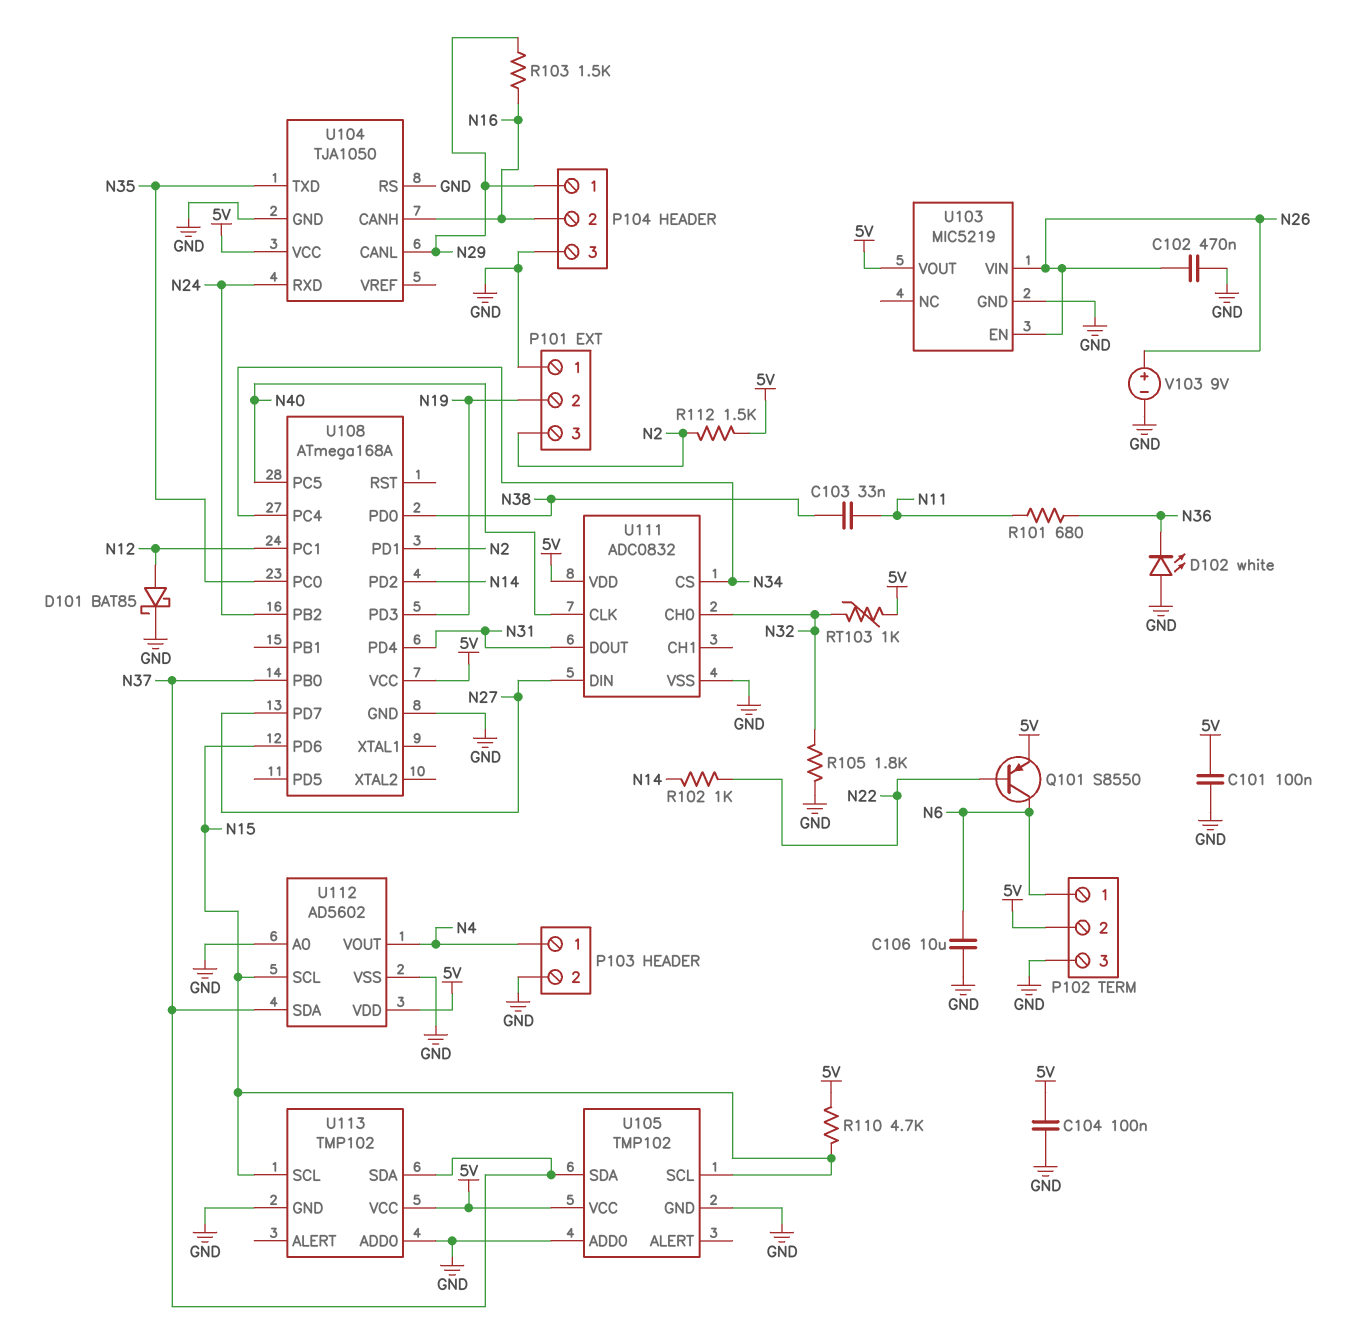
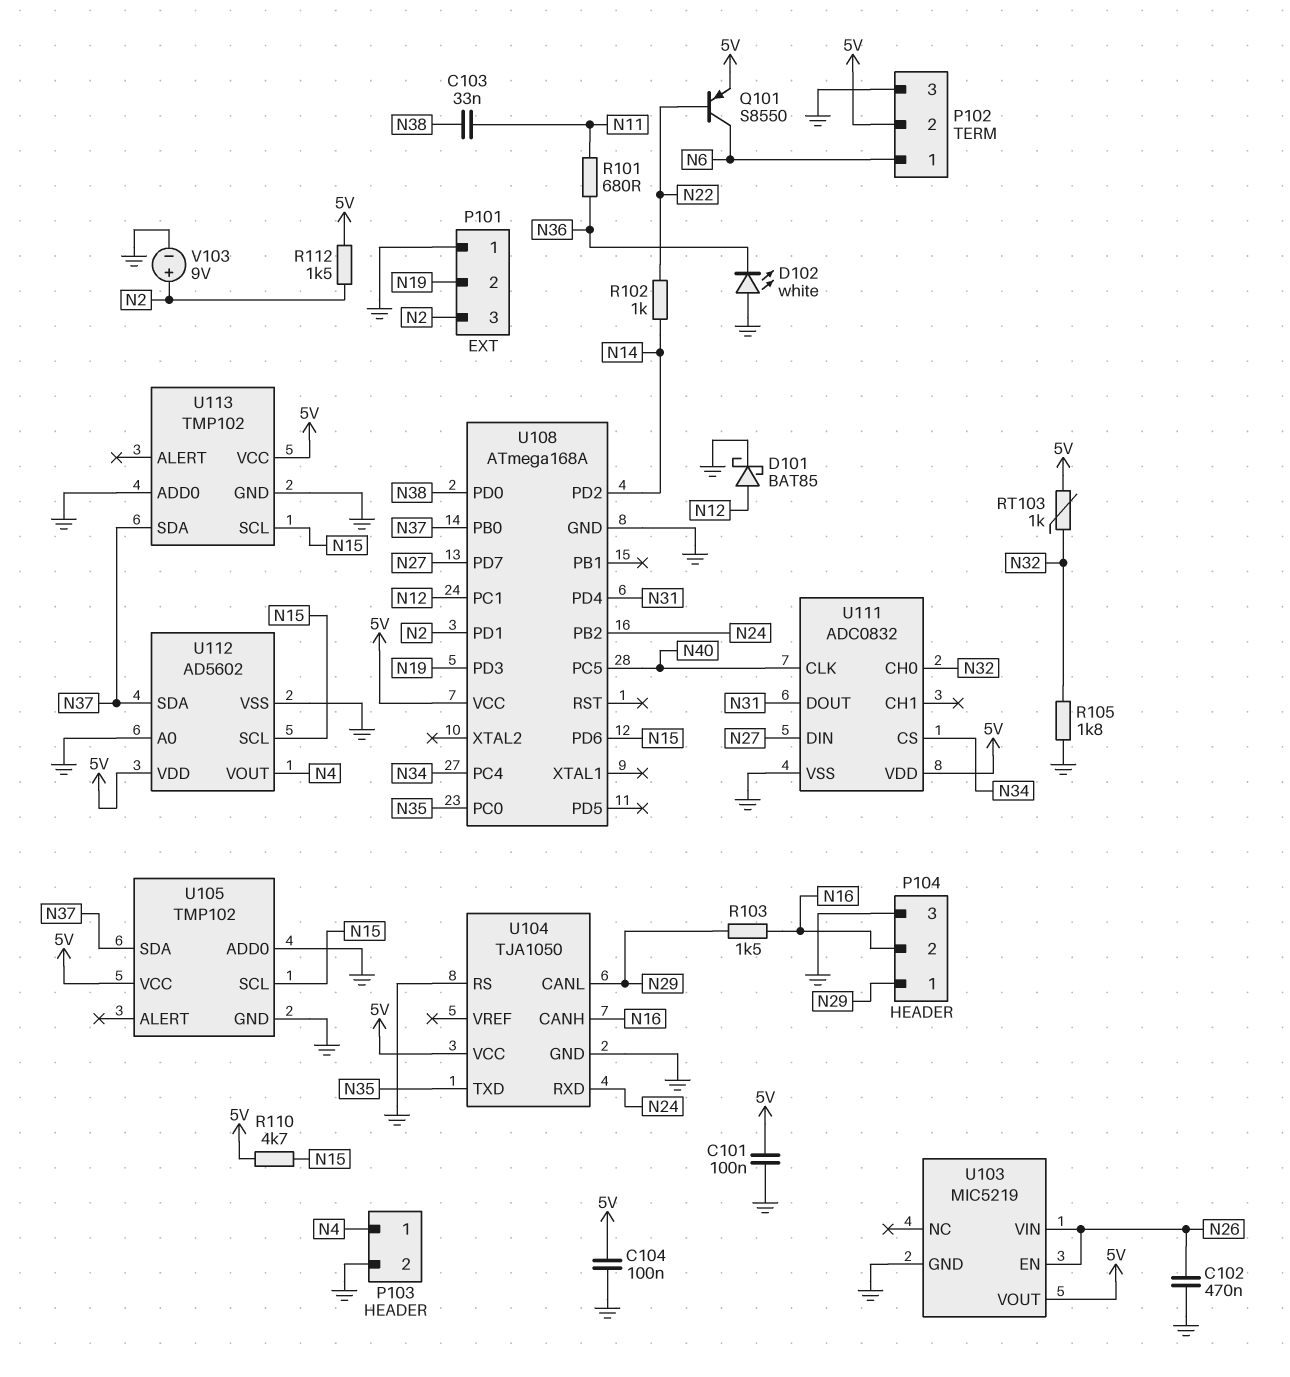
C106: 10uF (GND, N6) -> none
V103: 9V (plus N26, minus GND) -> 9V (plus N2, minus GND)

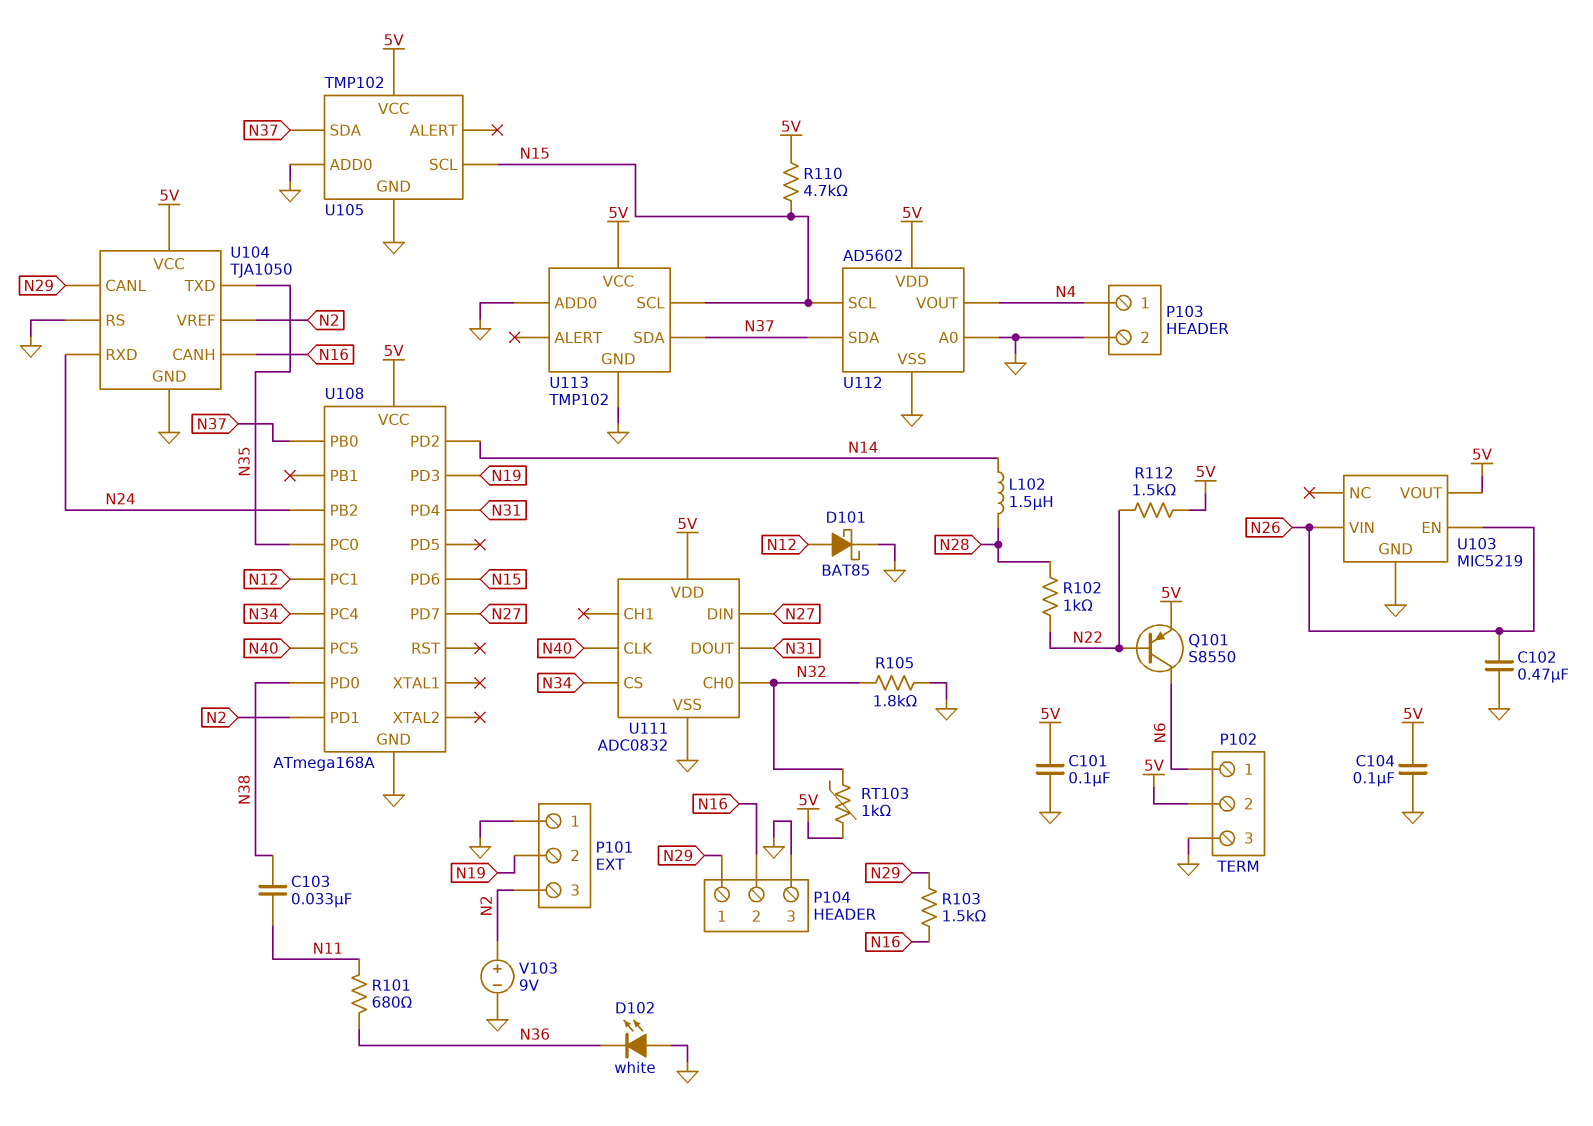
L102: none -> 1.5uH (N14, N28)
R102: 1k (N14, N22) -> 1k (N22, N28)
R112: 1.5k (5V, N2) -> 1.5k (5V, N22)
U104 pin VREF: none -> N2

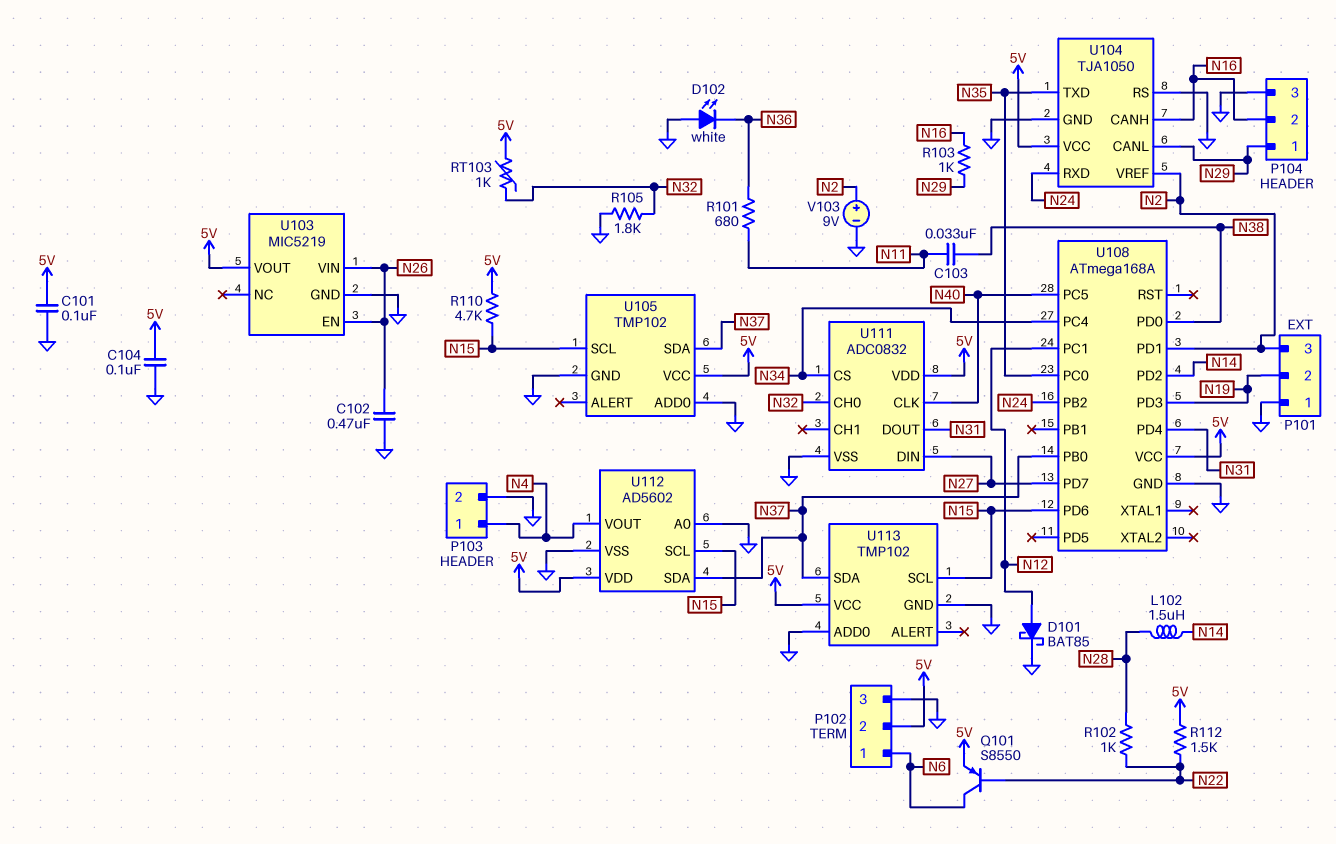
R103: 1.5k (N16, N29) -> 1k (N16, N29)

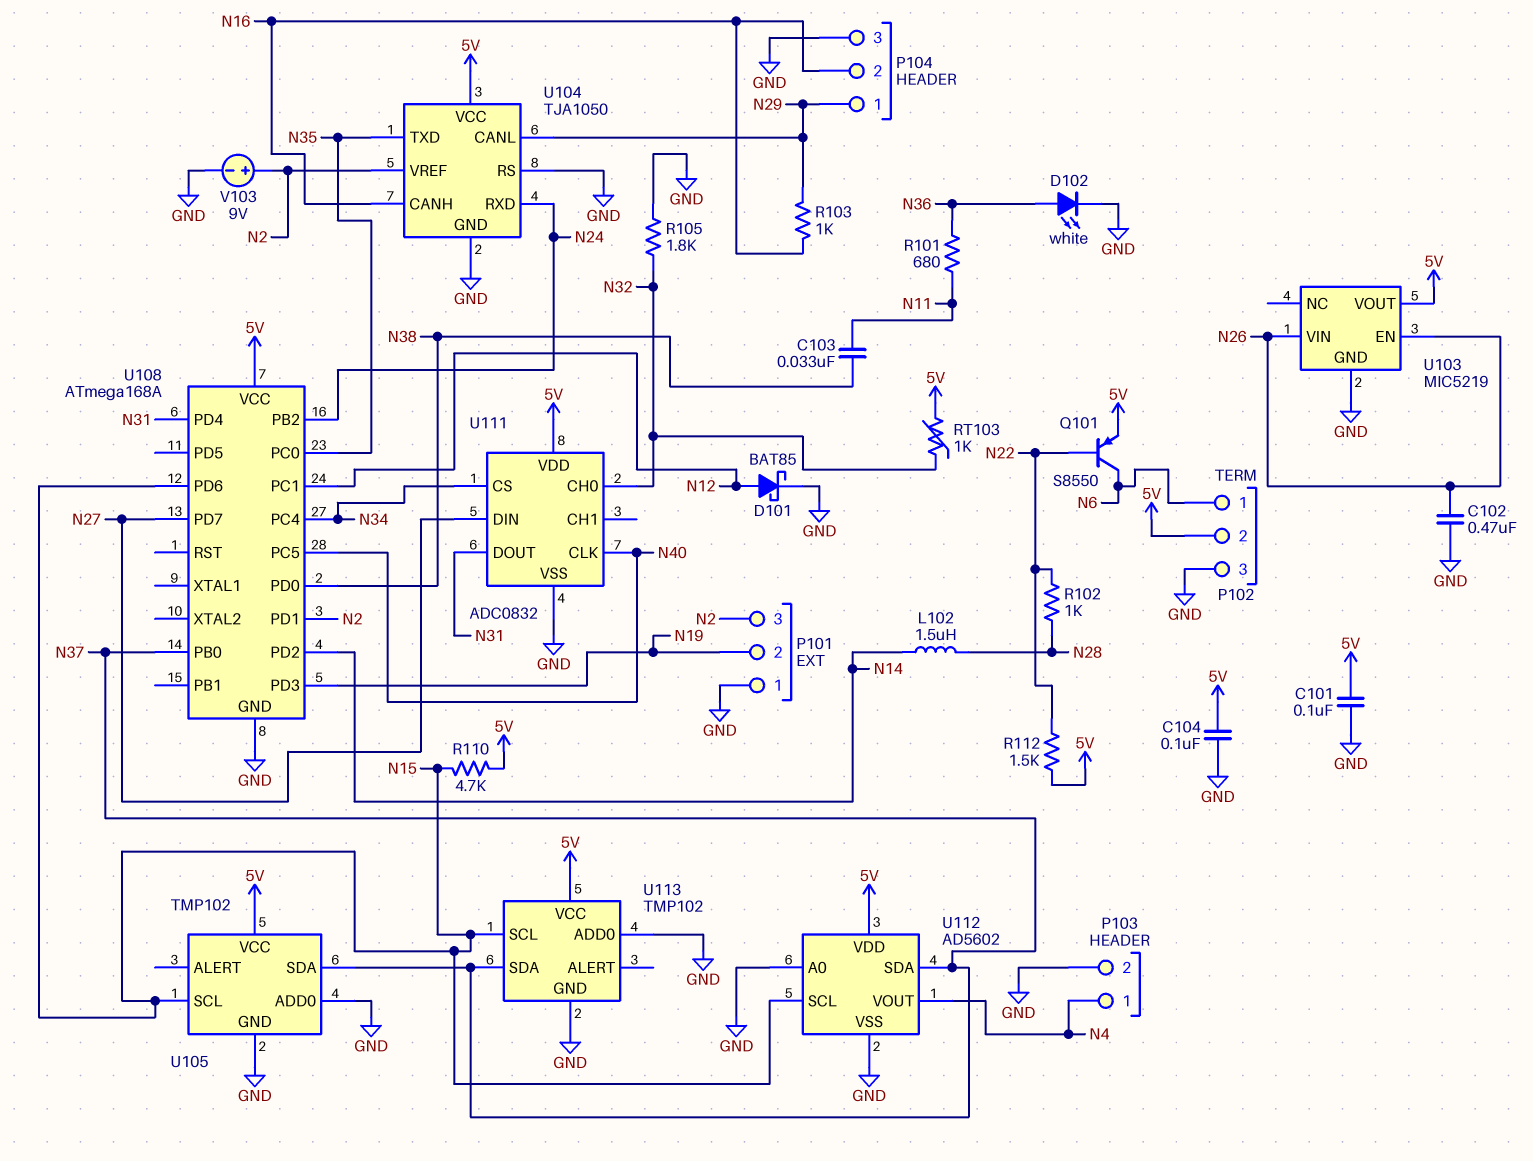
D102: LED white (A GND, K N36) -> LED white (A N36, K GND)

